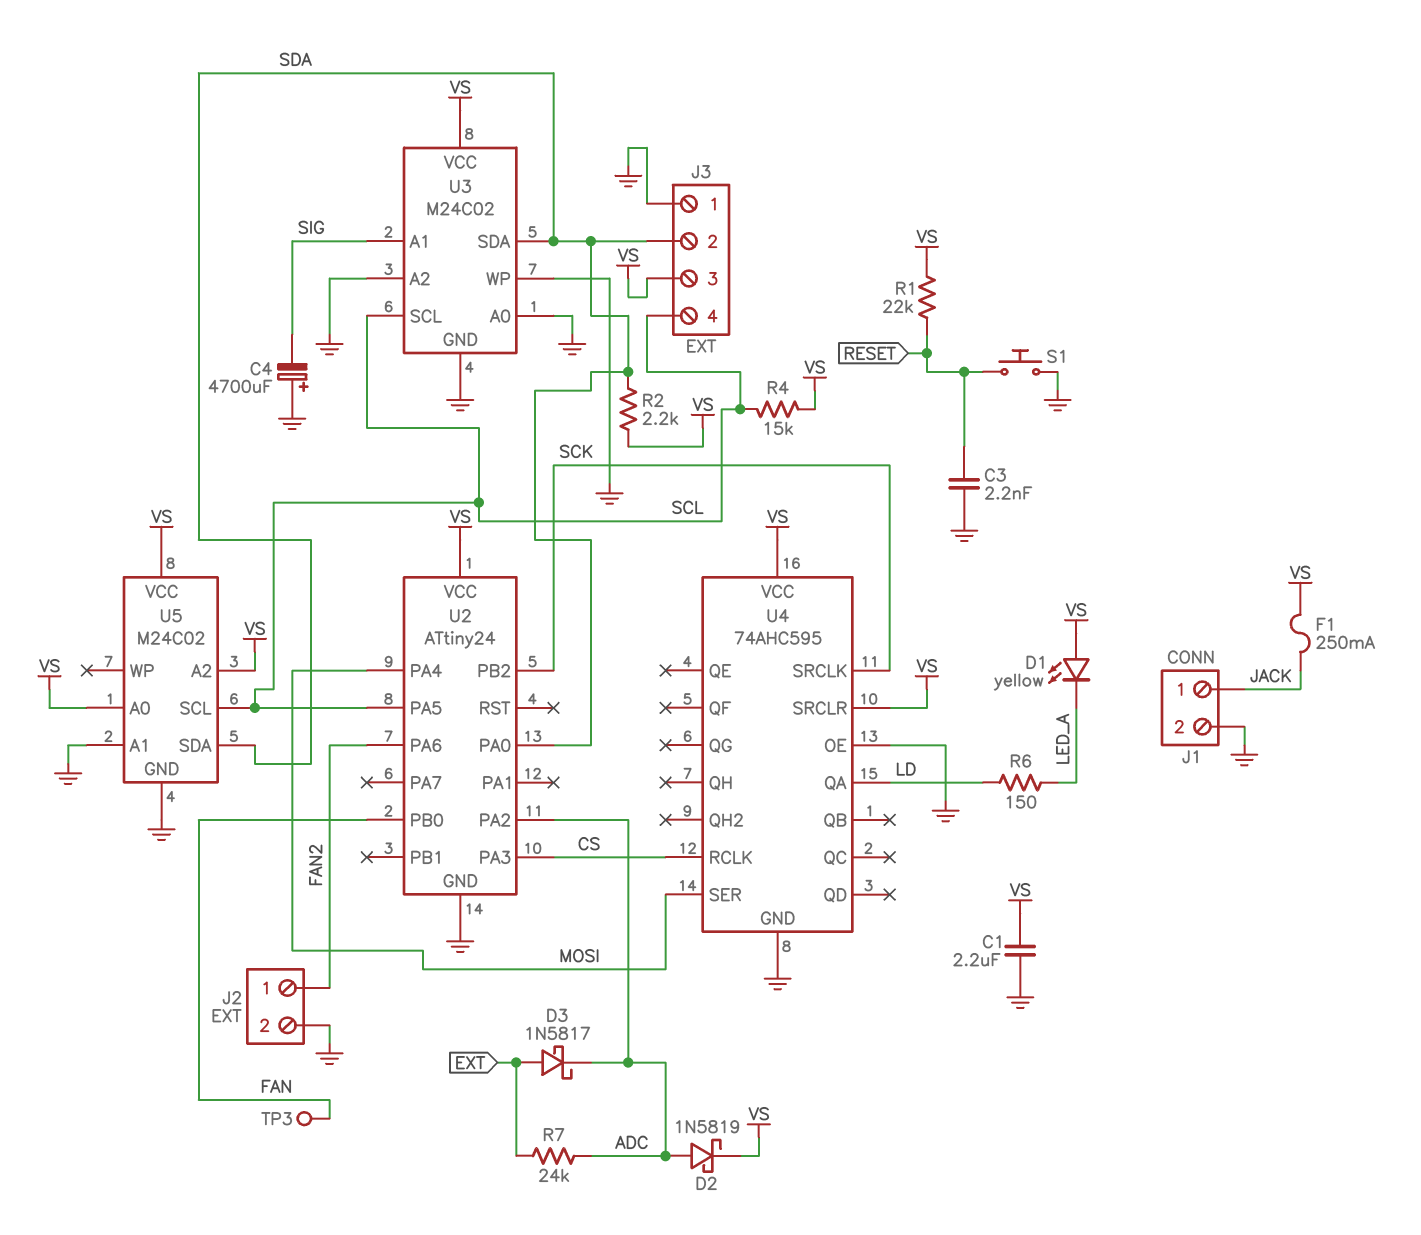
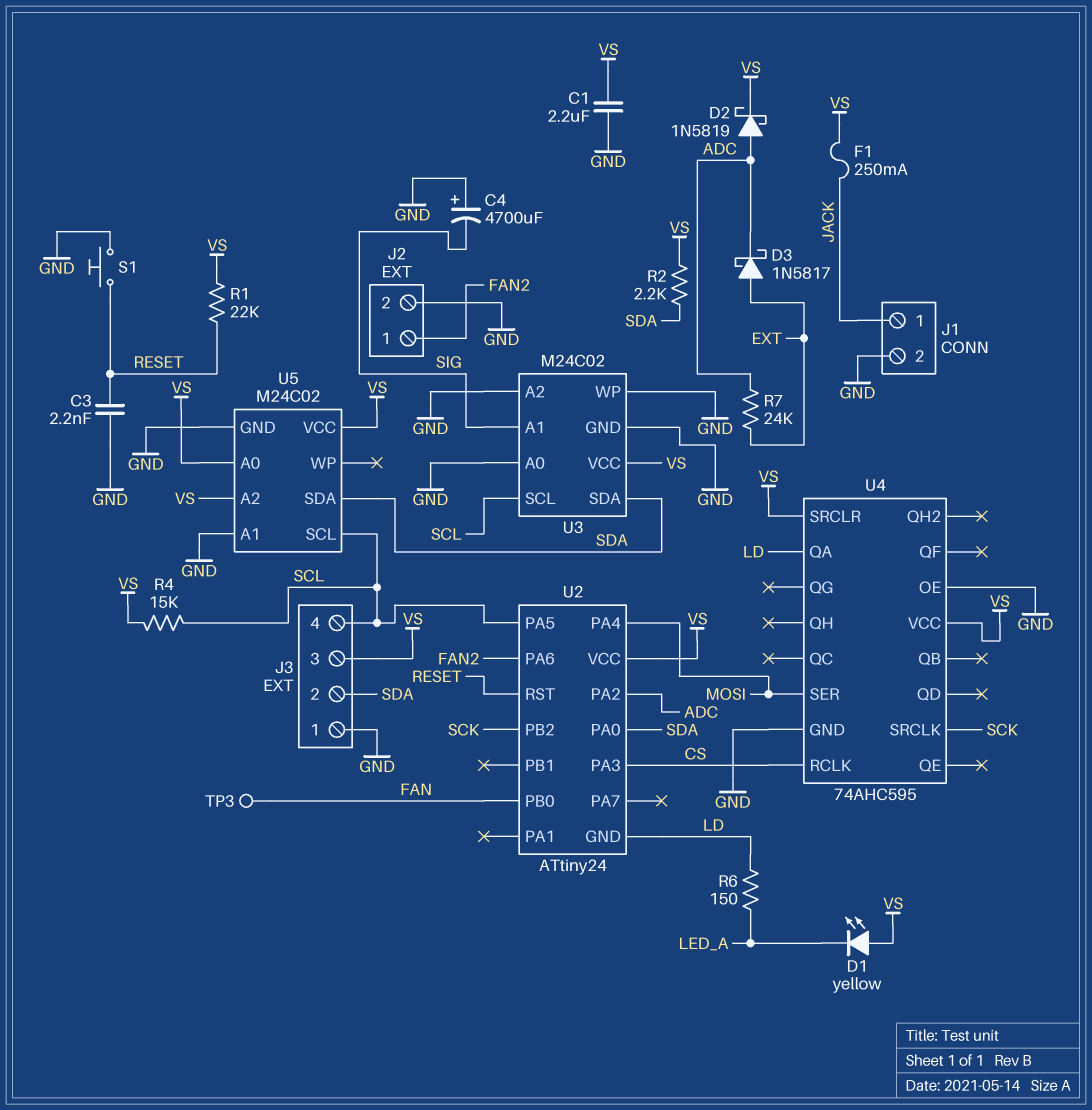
U2 pin GND: GND -> LD
U2 pin RST: none -> RESET

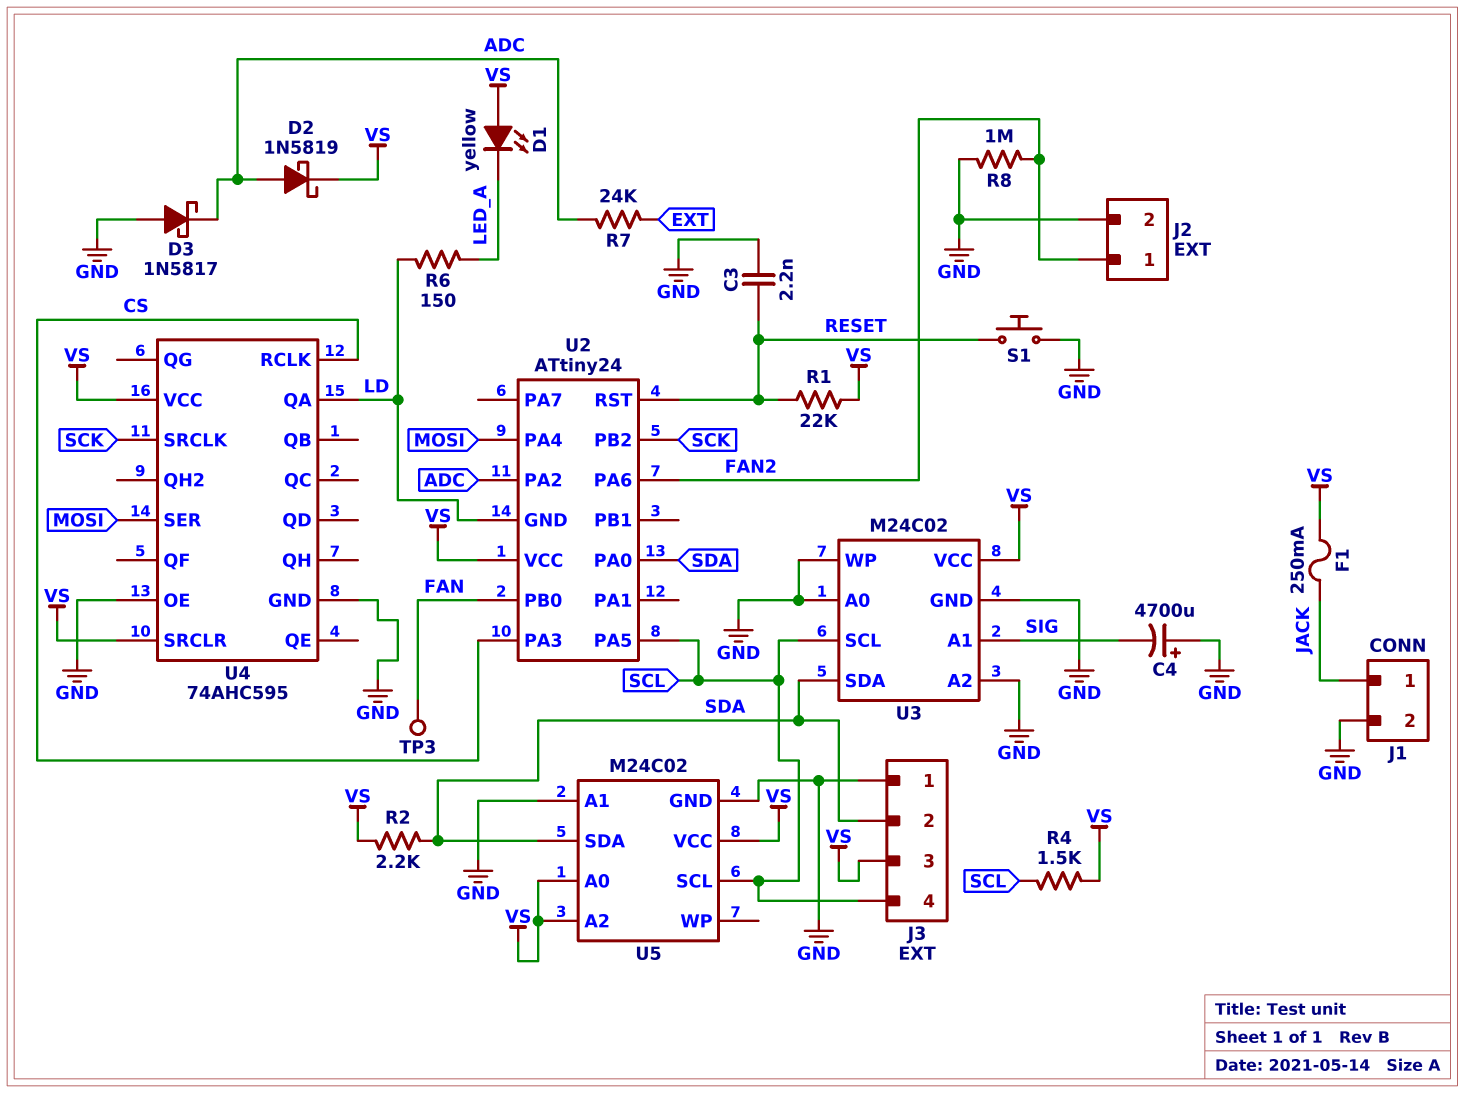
C1: 2.2uF (GND, VS) -> none
D3: schottky 1N5817 (A EXT, K ADC) -> schottky 1N5817 (A GND, K ADC)
R4: 15k (SCL, VS) -> 1.5k (SCL, VS)
R8: none -> 1M (FAN2, GND)

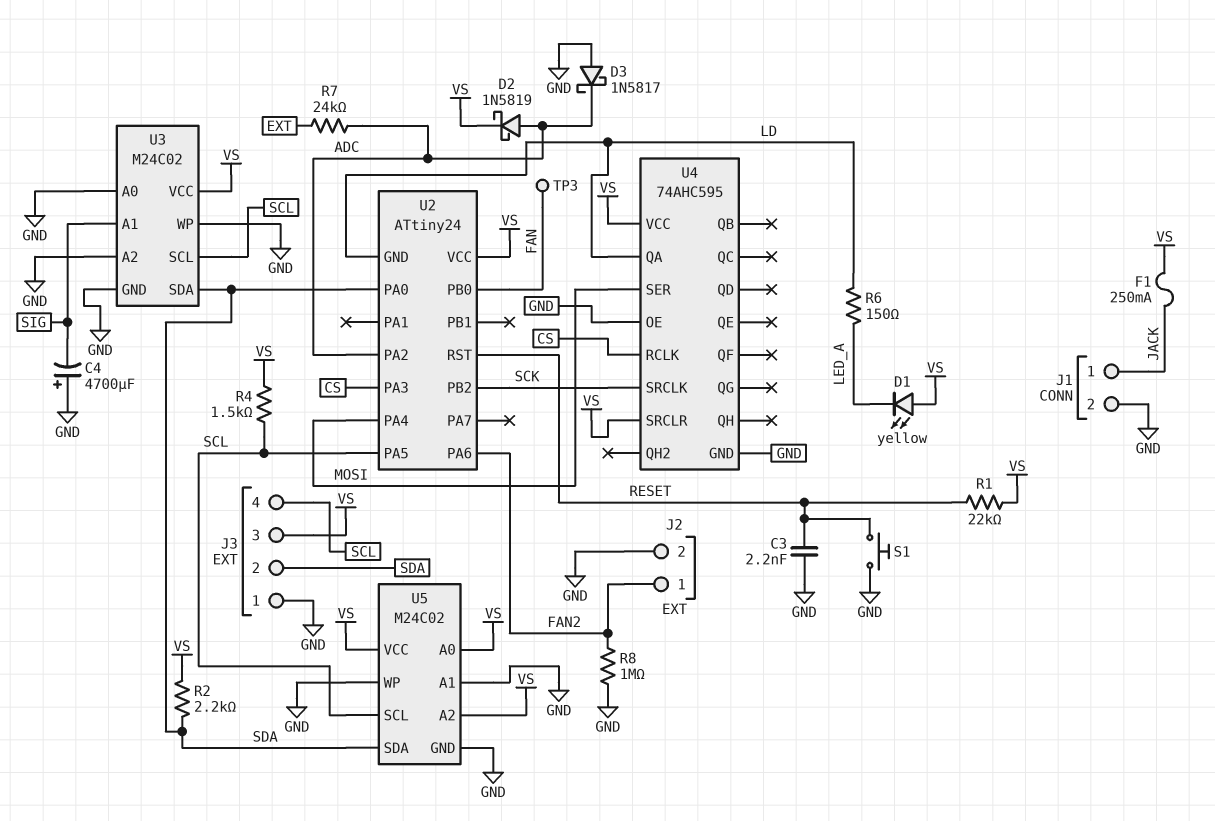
U5 pin WP: none -> GND

